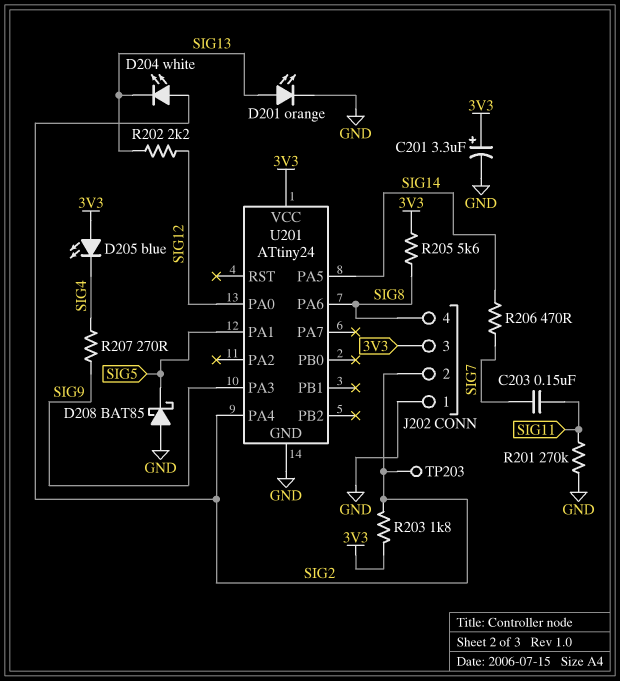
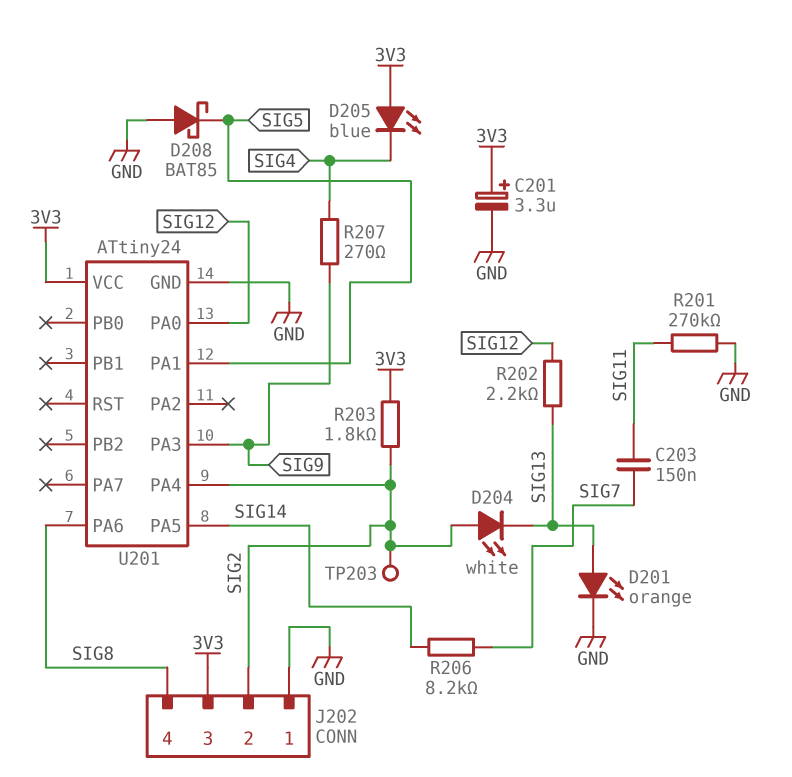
R205: 5.6k (3V3, SIG8) -> none
R206: 470 (SIG7, SIG14) -> 8.2k (SIG7, SIG14)

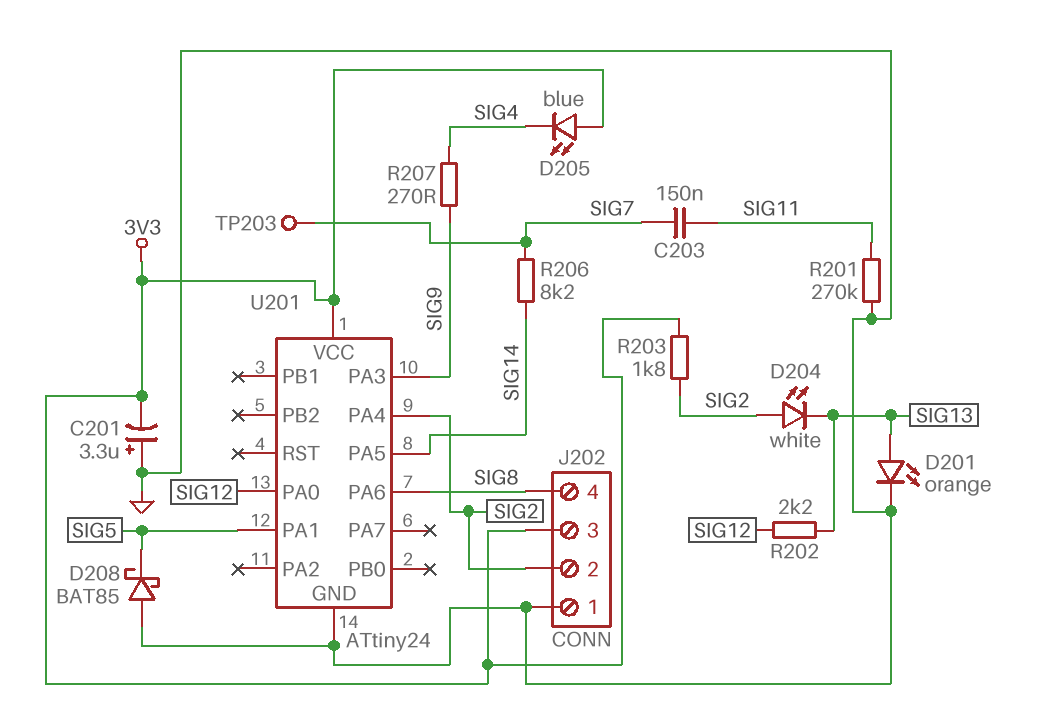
C201: 3.3uF (plus 3V3, minus GND) -> 3.3uF (plus GND, minus 3V3)
TP203: test point (SIG2) -> test point (SIG7)

